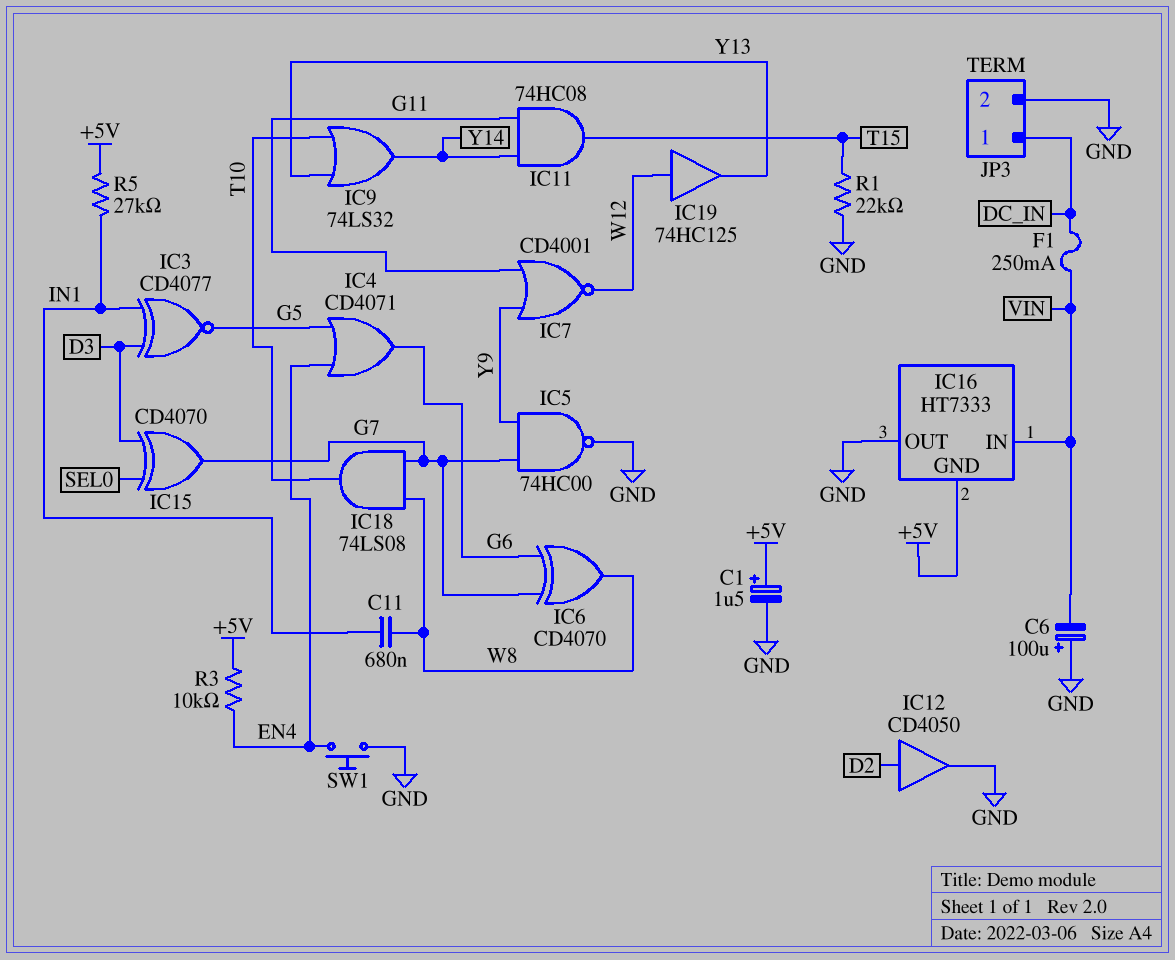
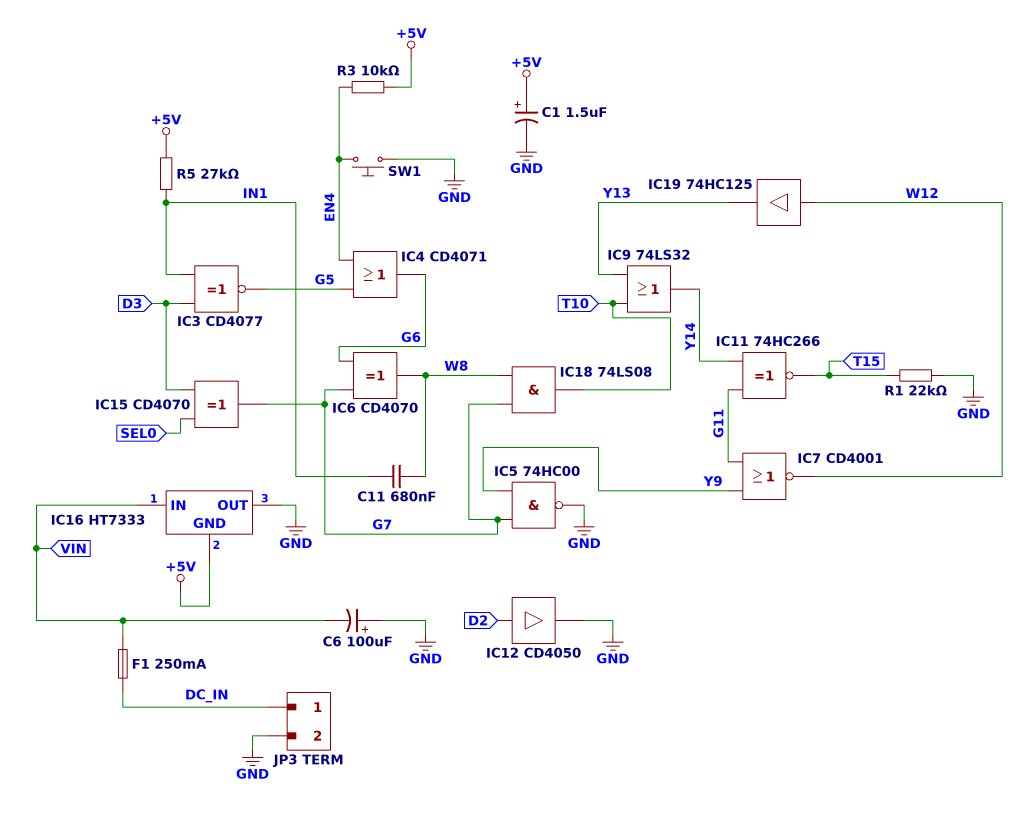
IC11: AND 74HC08 (in G11, in Y14, out T15) -> XNOR 74HC266 (in G11, in Y14, out T15)

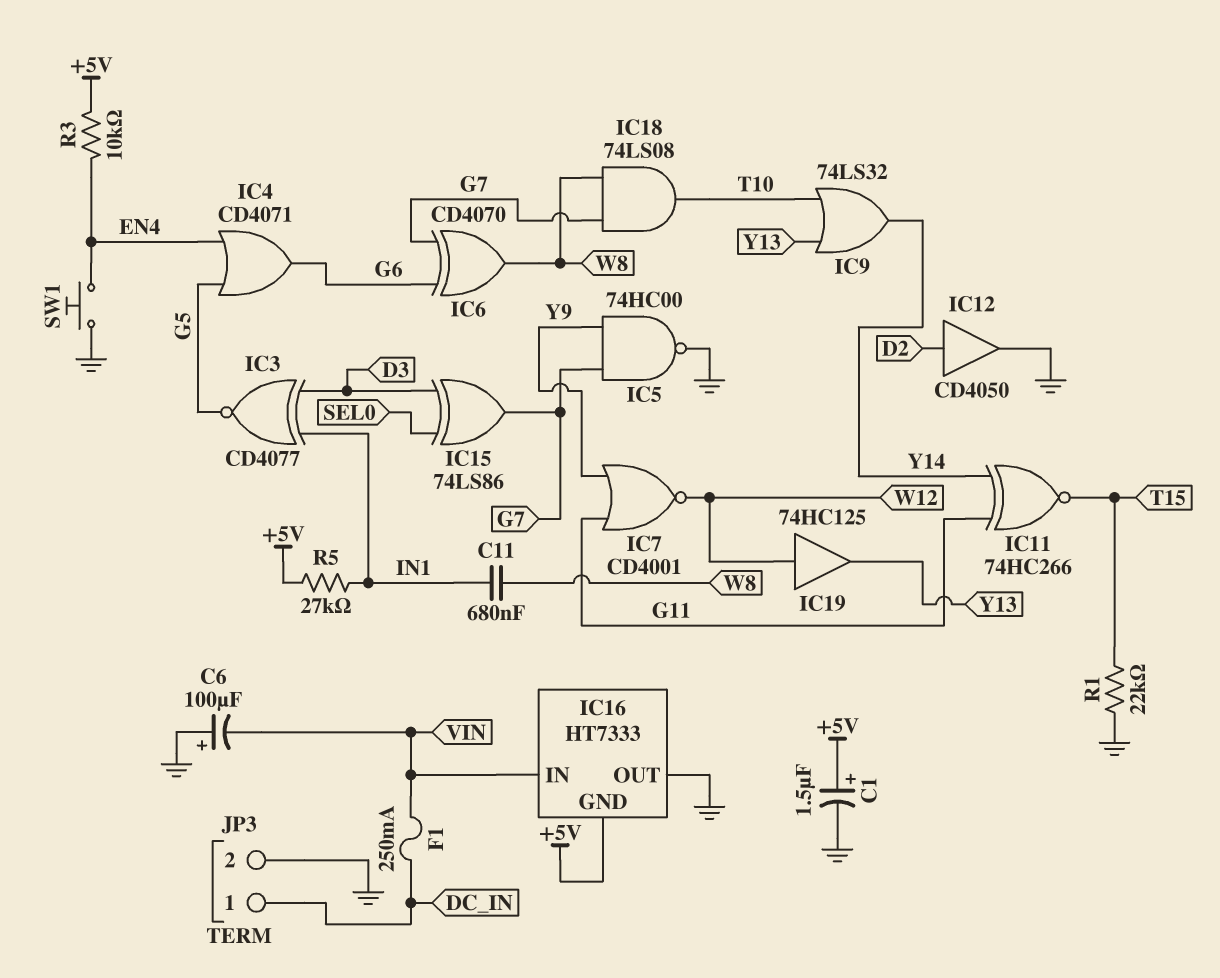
IC15: XOR CD4070 (in D3, in SEL0, out G7) -> XOR 74LS86 (in D3, in SEL0, out G7)

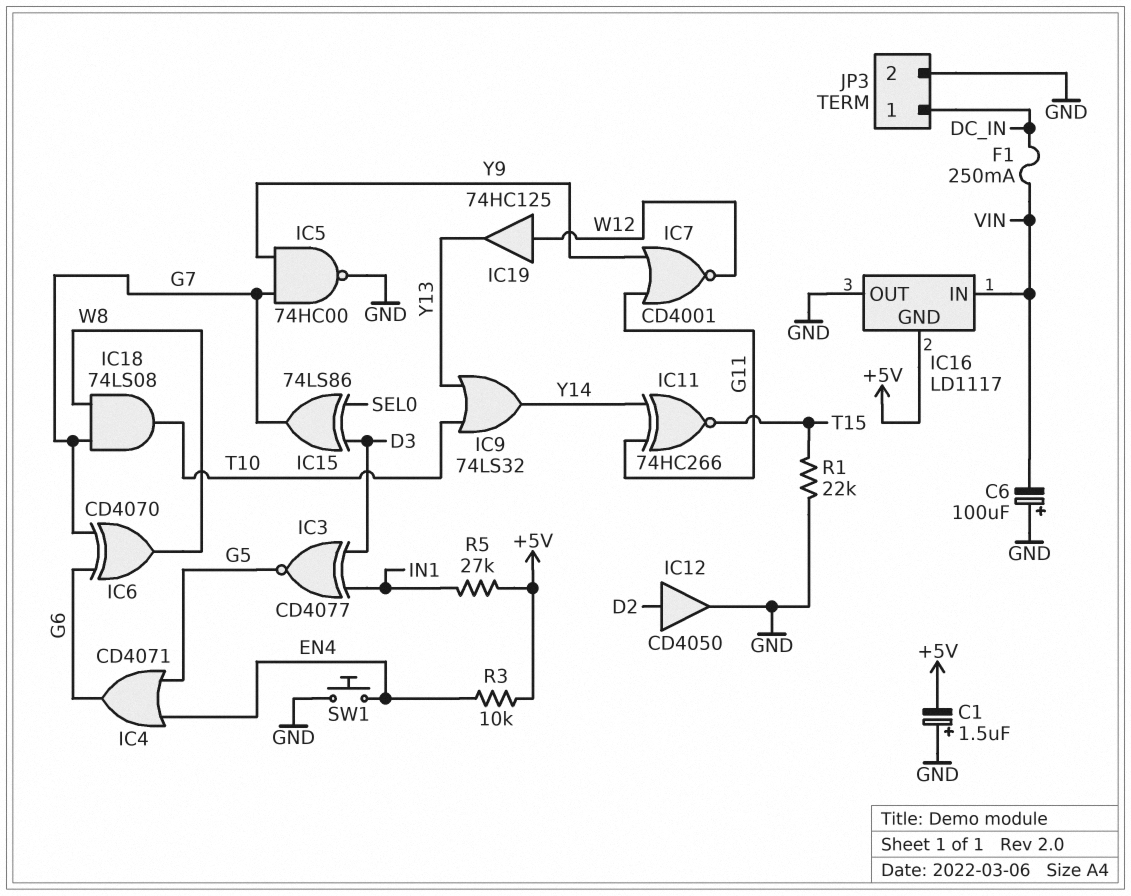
C1: 1.5uF (plus +5V, minus GND) -> 1.5uF (plus GND, minus +5V)
C11: 680nF (IN1, W8) -> none
IC16: HT7333 -> LD1117

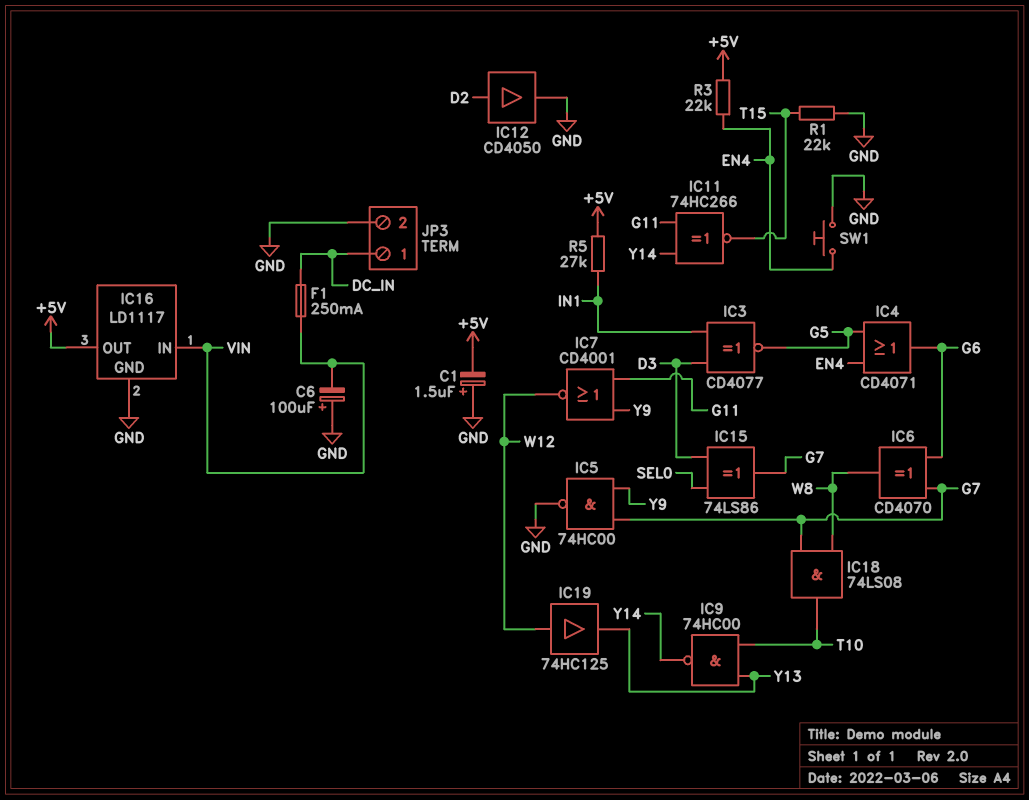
IC9: OR 74LS32 (in T10, in Y13, out Y14) -> NAND 74HC00 (in T10, in Y13, out Y14)
IC16 pin GND: +5V -> GND
IC16 pin OUT: GND -> +5V
R3: 10k (+5V, EN4) -> 22k (+5V, EN4)

